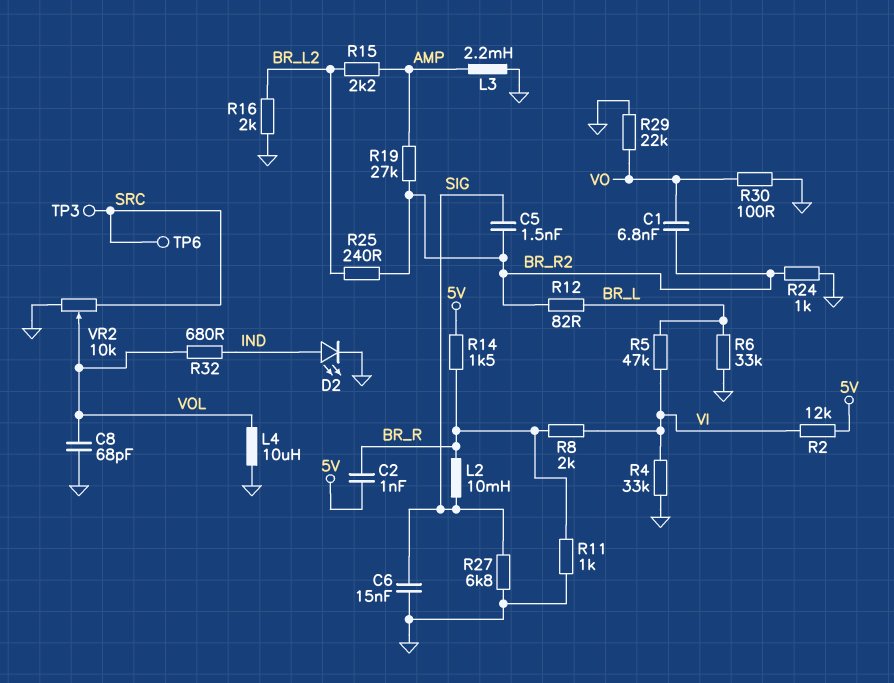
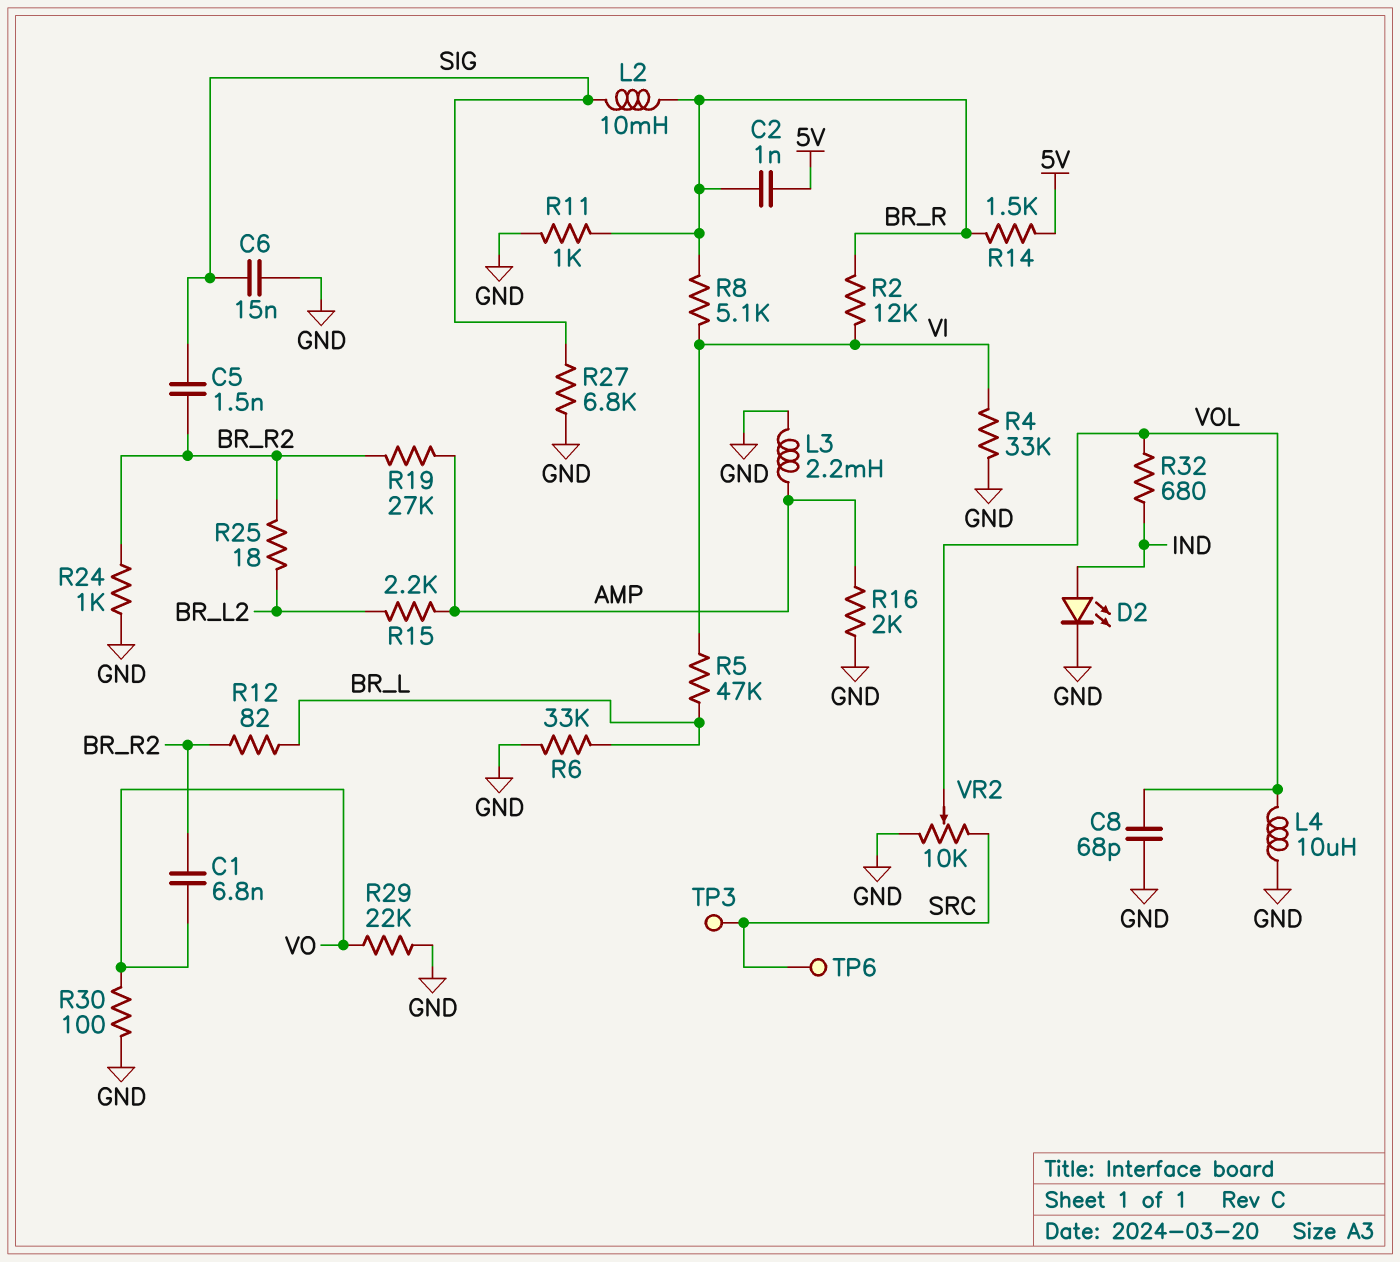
R2: 12k (5V, VI) -> 12k (BR_R, VI)
R8: 2k (BR_R, VI) -> 5.1k (BR_R, VI)
R16: 2k (BR_L2, GND) -> 2k (AMP, GND)
R25: 240 (BR_L2, BR_R2) -> 18 (BR_L2, BR_R2)

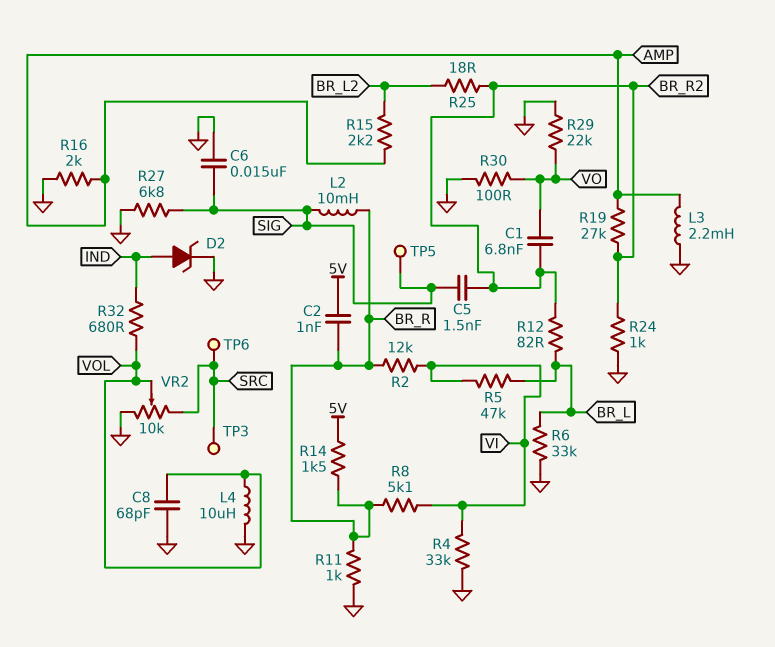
D2: LED (A IND, K GND) -> zener (A IND, K GND)
TP5: none -> test point (SIG)

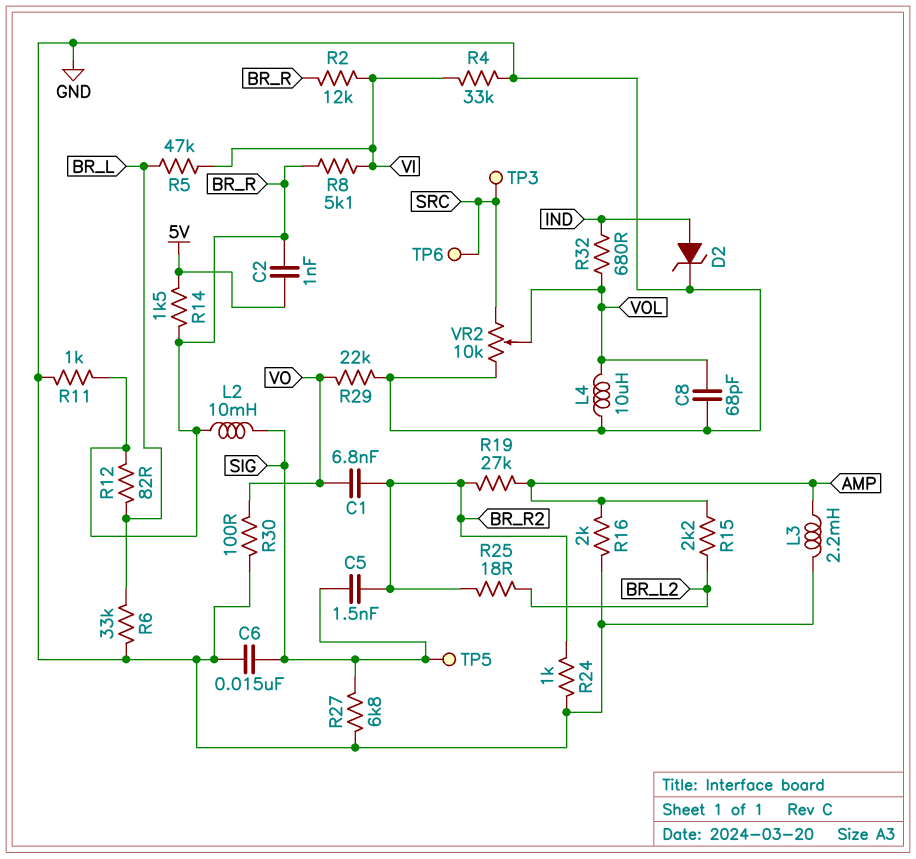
R12: 82 (BR_L, BR_R2) -> 82 (BR_L, BR_R)

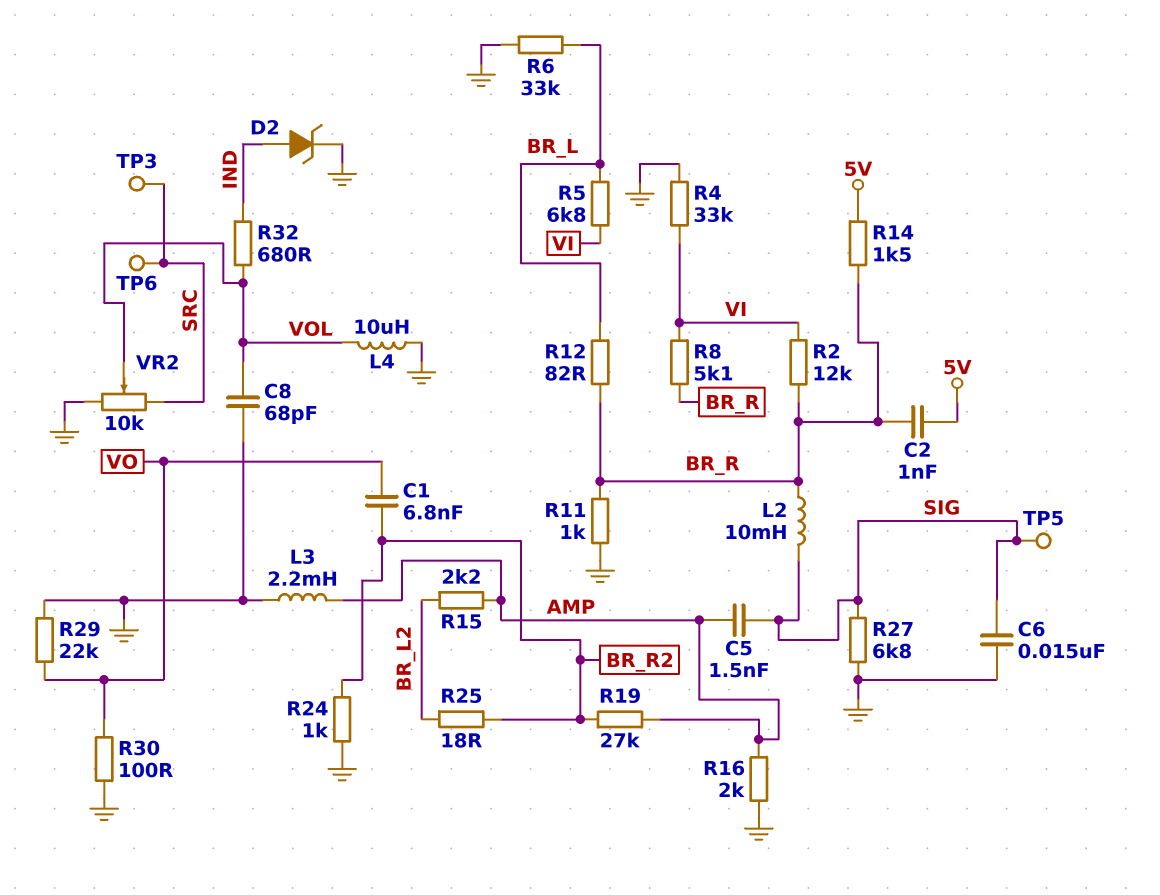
C5: 1.5nF (BR_R2, SIG) -> 1.5nF (AMP, SIG)
R5: 47k (BR_L, VI) -> 6.8k (BR_L, VI)

